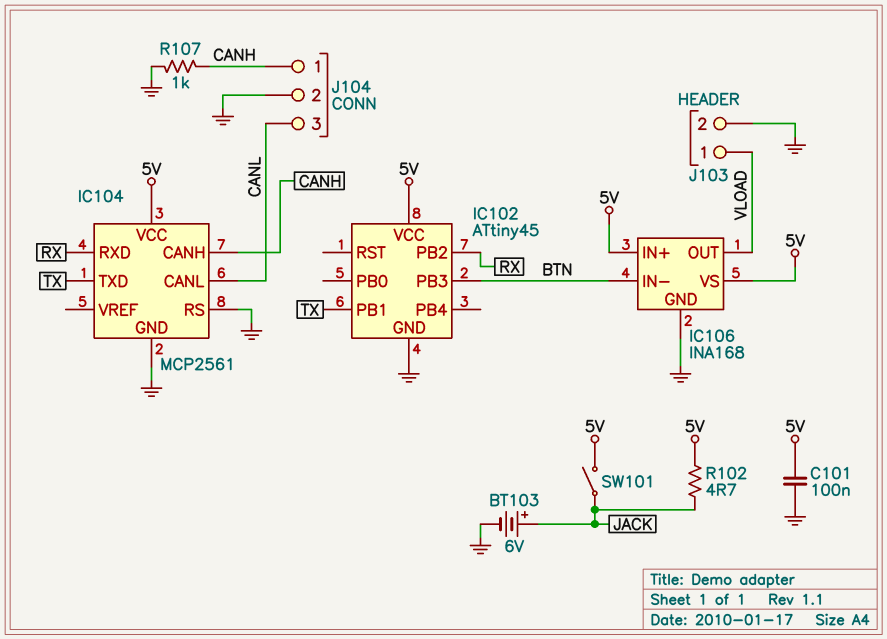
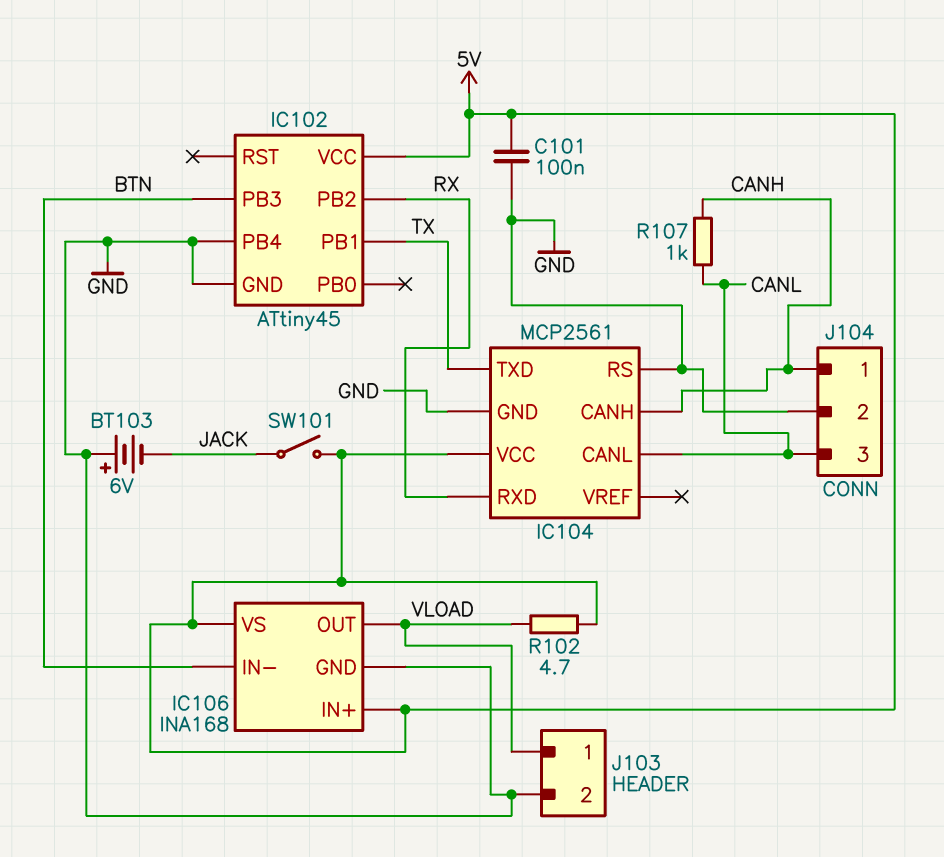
BT103: 6V (plus JACK, minus GND) -> 6V (plus GND, minus JACK)
IC102 pin PB4: none -> GND
R102: 4.7 (5V, JACK) -> 4.7 (5V, VLOAD)
R107: 1k (CANH, GND) -> 1k (CANH, CANL)

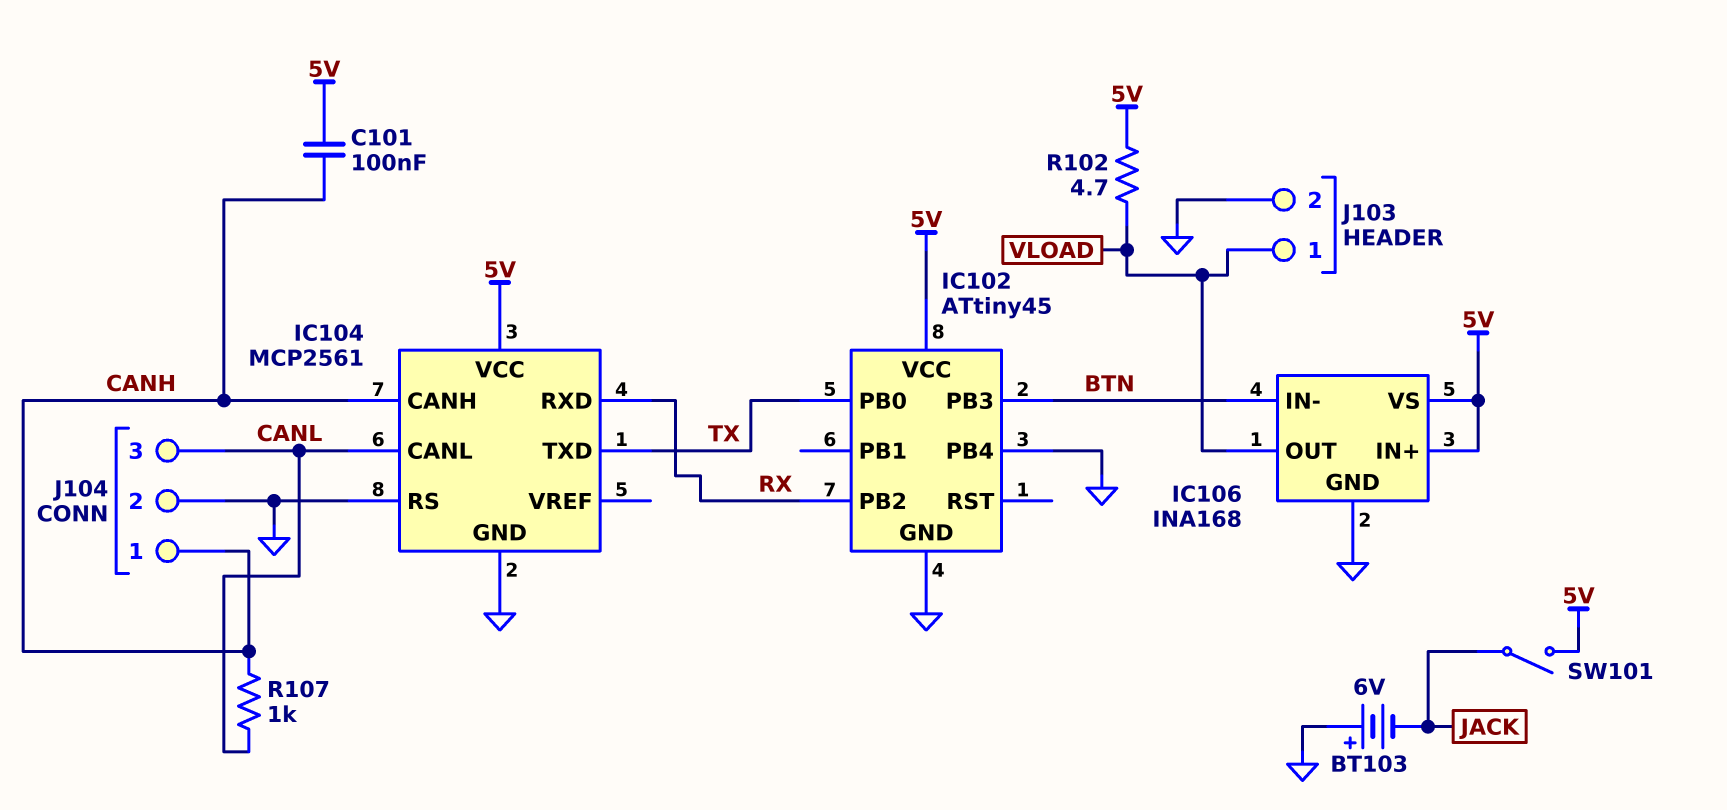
C101: 100nF (5V, GND) -> 100nF (5V, CANH)
IC102 pin PB0: none -> TX
IC102 pin PB1: TX -> none

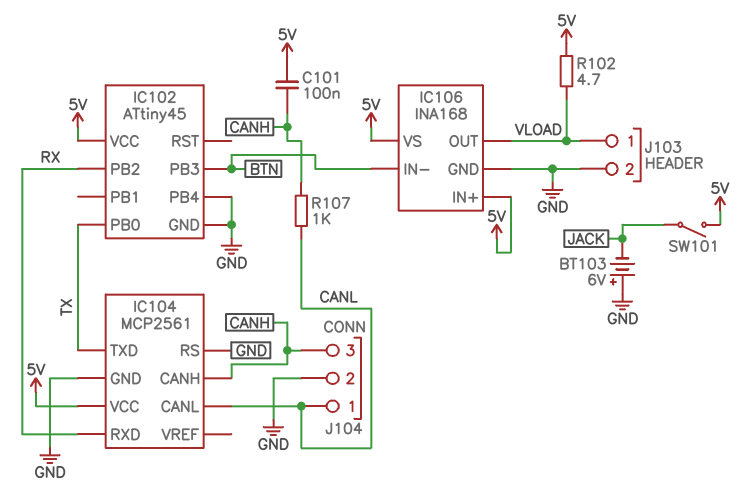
J104 pin 1: CANH -> CANL
J104 pin 3: CANL -> CANH

